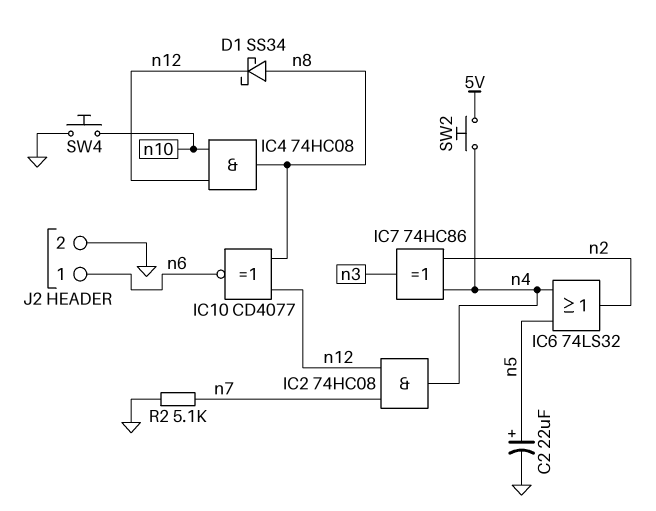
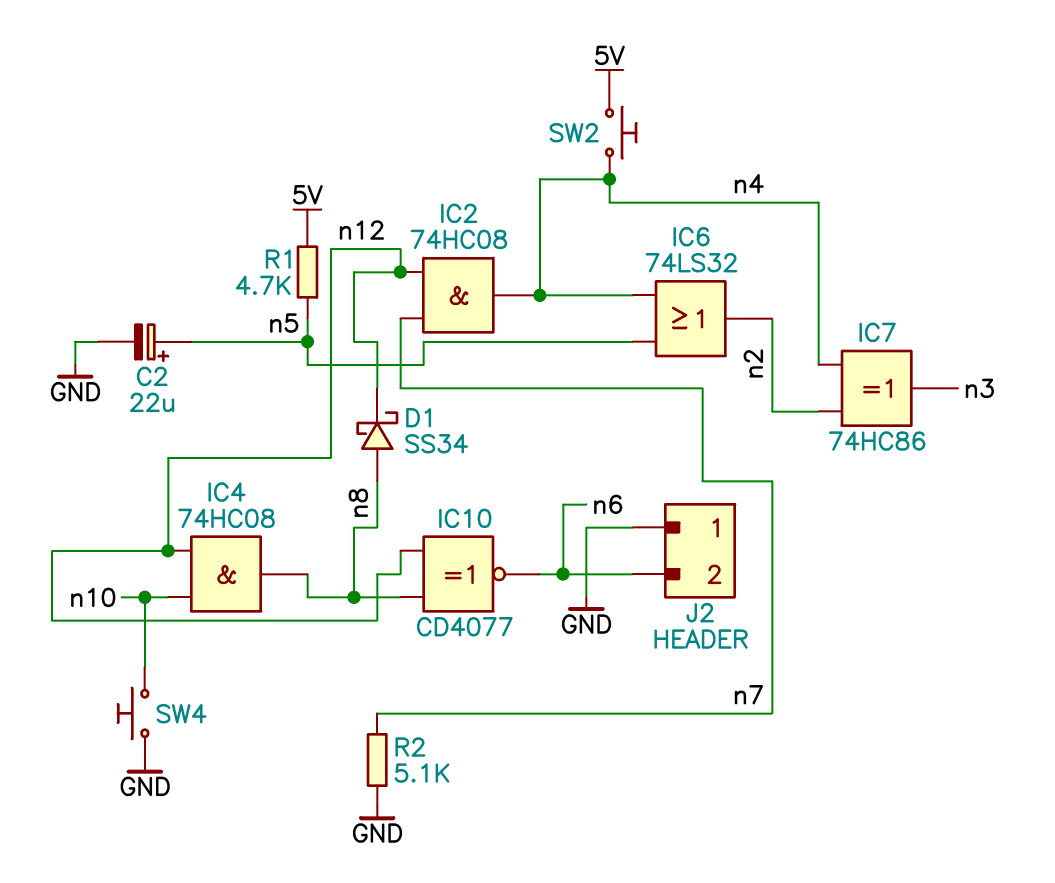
J2 pin 1: n6 -> GND
J2 pin 2: GND -> n6
R1: none -> 4.7k (5V, n5)

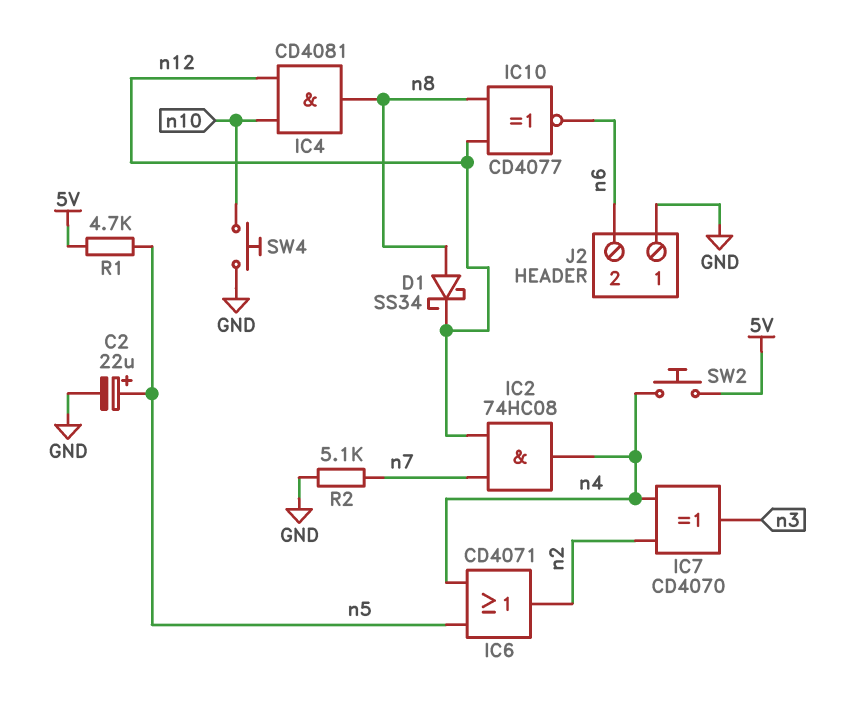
IC4: AND 74HC08 (in n10, in n12, out n8) -> AND CD4081 (in n10, in n12, out n8)
IC6: OR 74LS32 (in n4, in n5, out n2) -> OR CD4071 (in n4, in n5, out n2)
IC7: XOR 74HC86 (in n2, in n4, out n3) -> XOR CD4070 (in n2, in n4, out n3)

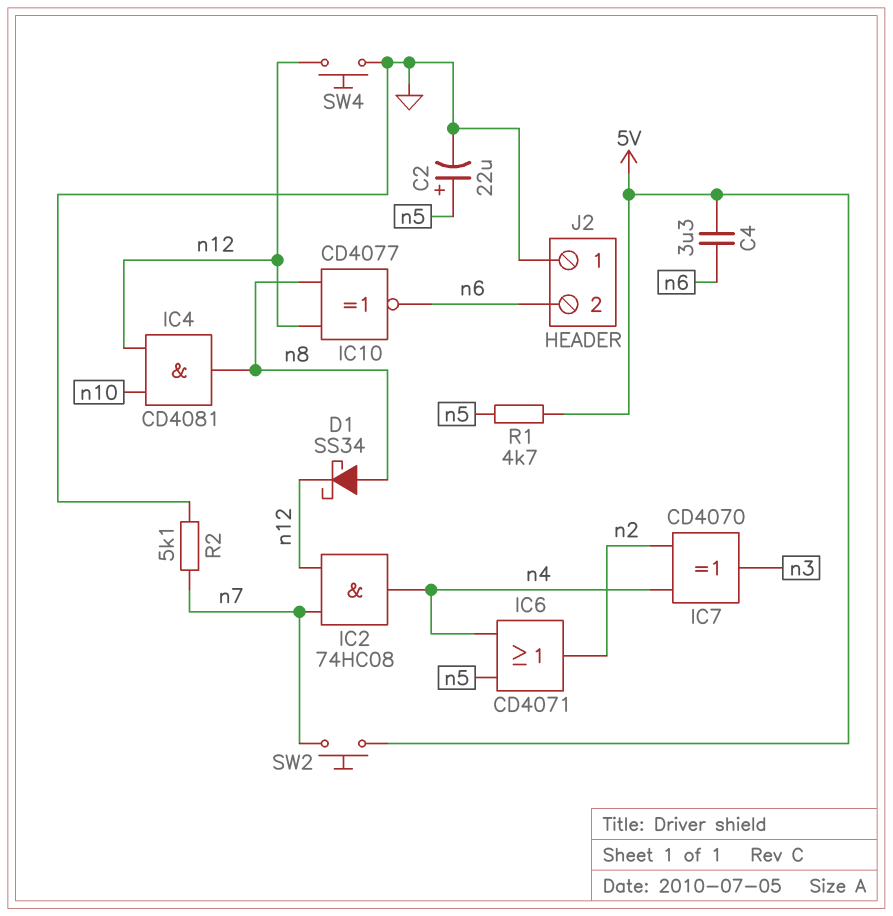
C4: none -> 3.3uF (5V, n6)
SW2: button (5V, n4) -> button (5V, n7)
SW4: button (GND, n10) -> button (GND, n12)

